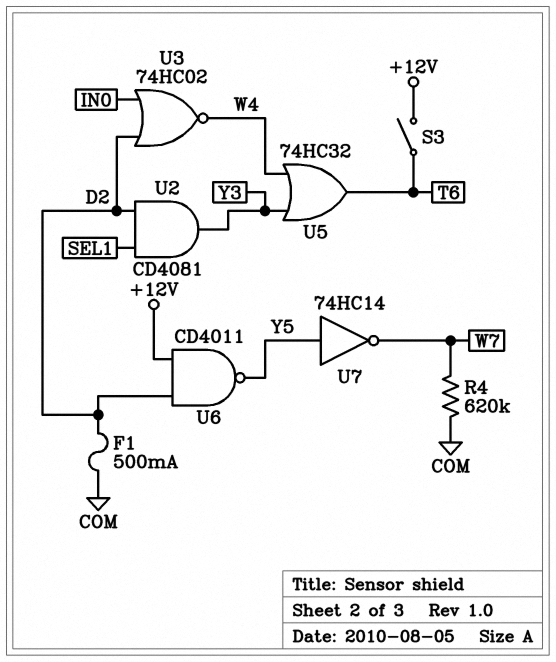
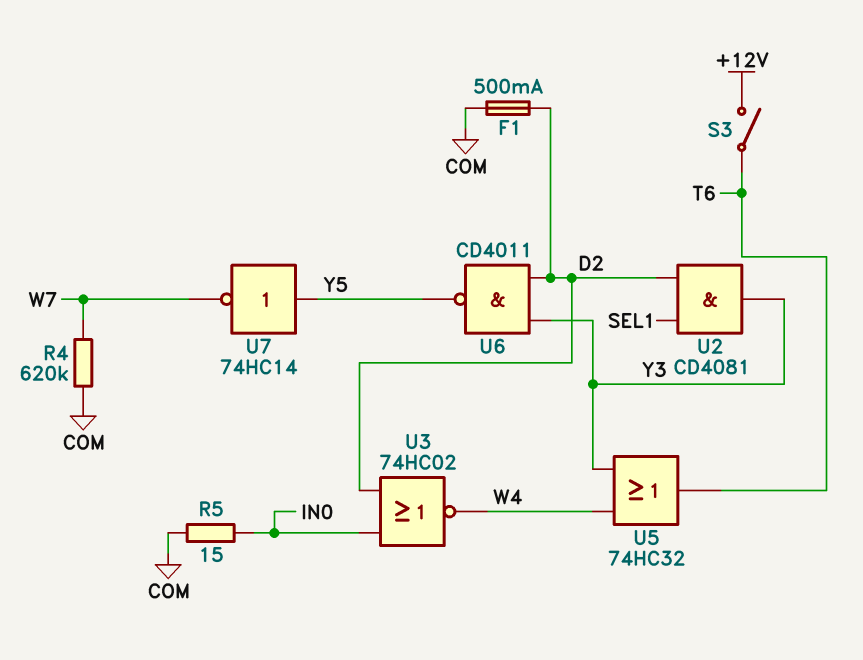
R5: none -> 15 (COM, IN0)
U6: NAND CD4011 (in +12V, in D2, out Y5) -> NAND CD4011 (in D2, in Y3, out Y5)

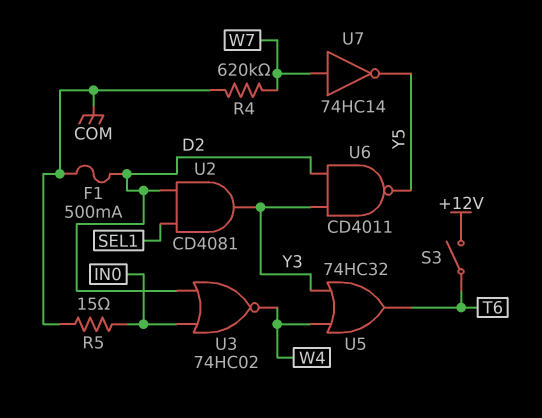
U7: NOT 74HC14 (in Y5, out W7) -> NOT 74HC14 (in W7, out Y5)

